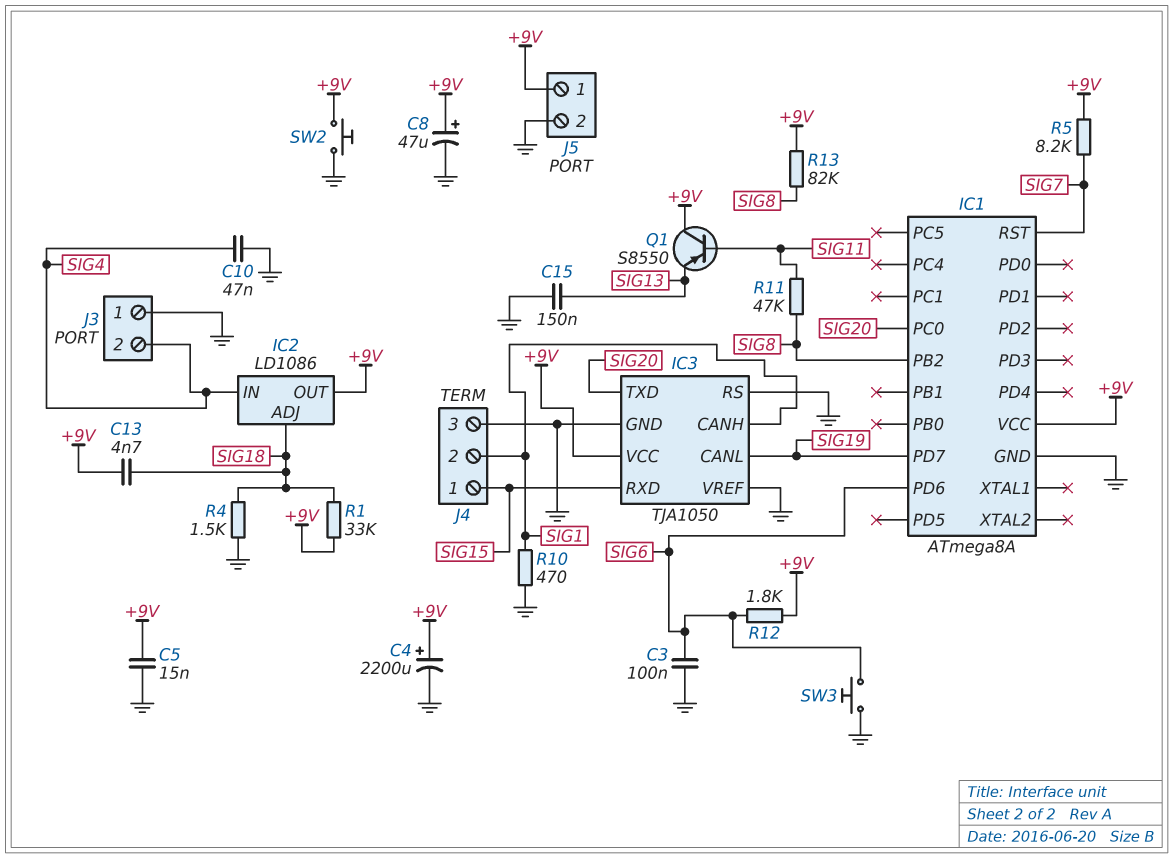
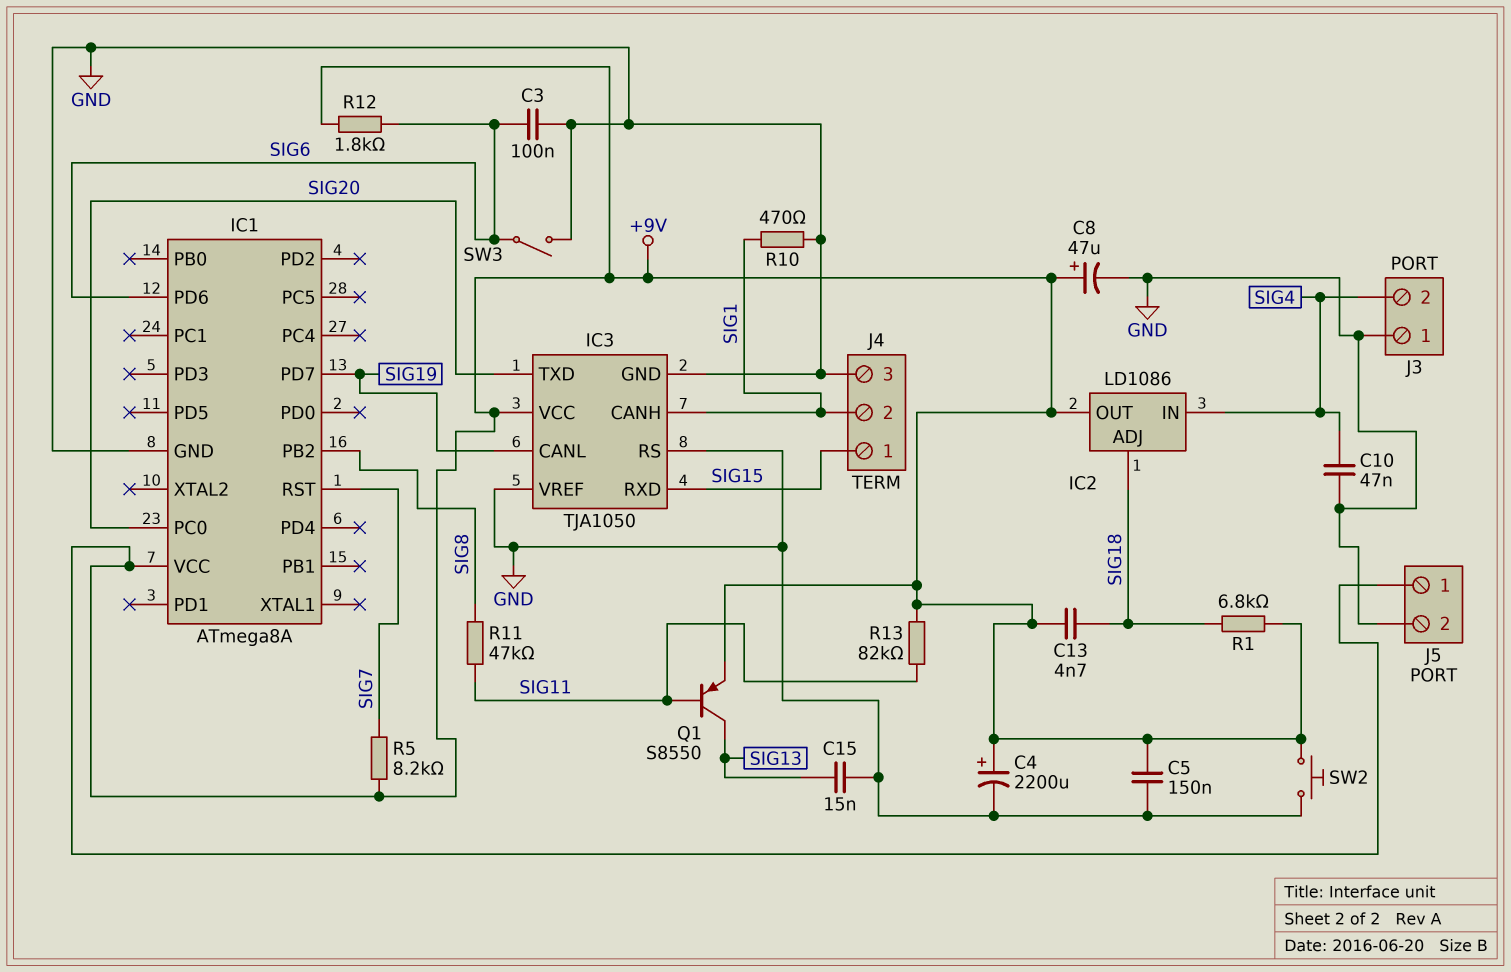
C5: 15nF (+9V, GND) -> 150nF (+9V, GND)
C15: 150nF (GND, SIG13) -> 15nF (GND, SIG13)
Q1: PNP S8550 (B SIG11, C +9V, E SIG13) -> PNP S8550 (B SIG11, C SIG13, E +9V)
R1: 33k (+9V, SIG18) -> 6.8k (+9V, SIG18)
R4: 1.5k (GND, SIG18) -> none
R13: 82k (+9V, SIG8) -> 82k (+9V, SIG11)
SW3: button (GND, SIG6) -> switch (GND, SIG6)

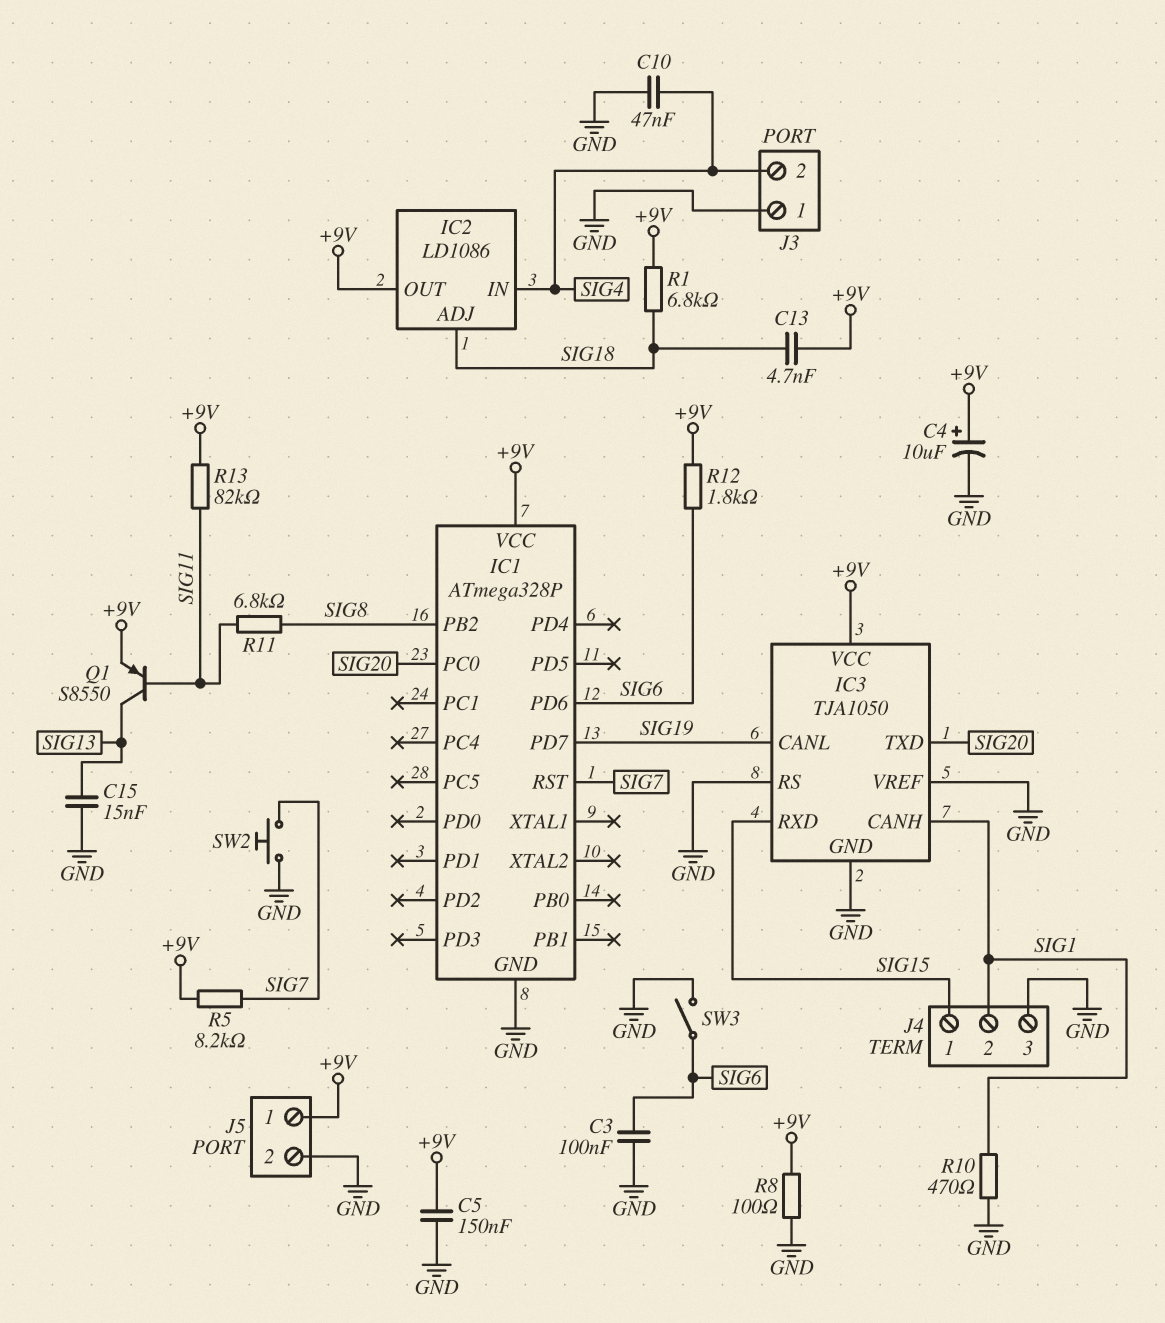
C4: 2200uF (plus +9V, minus GND) -> 10uF (plus +9V, minus GND)
C8: 47uF (plus +9V, minus GND) -> none
IC1: ATmega8A -> ATmega328P
R8: none -> 100 (+9V, GND)
R11: 47k (SIG8, SIG11) -> 6.8k (SIG8, SIG11)
SW2: button (+9V, GND) -> button (GND, SIG7)

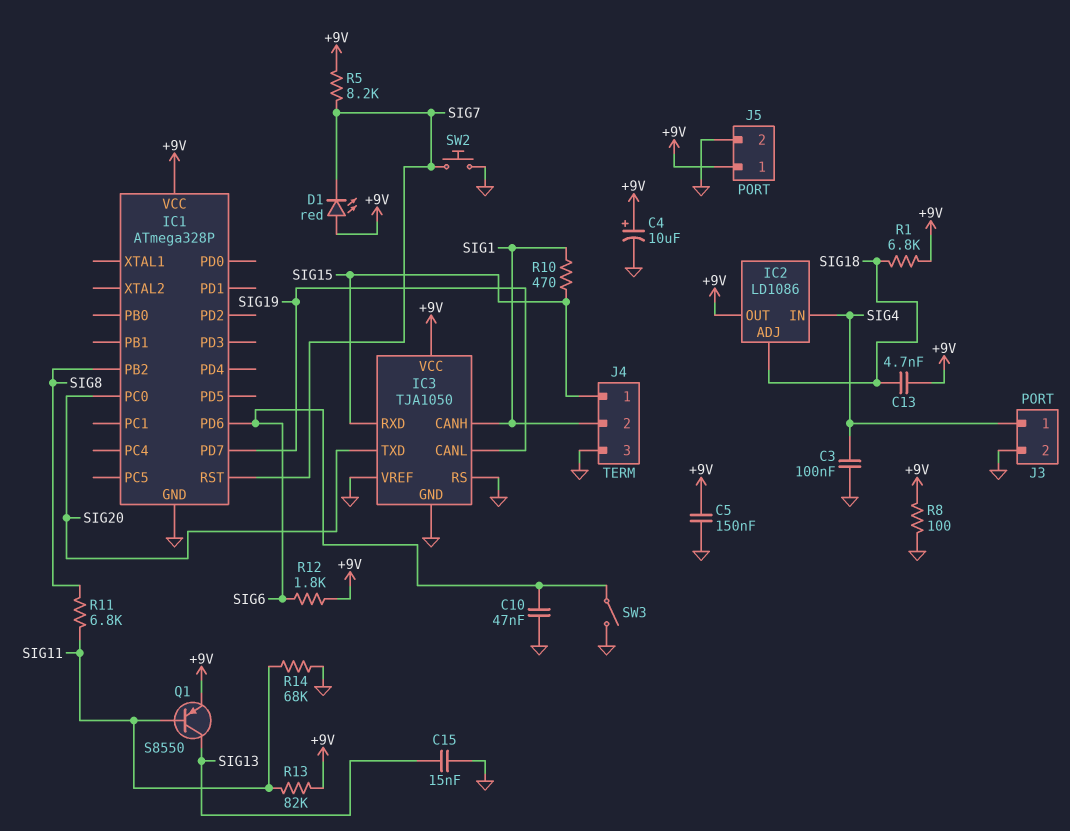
C3: 100nF (GND, SIG6) -> 100nF (GND, SIG4)
C10: 47nF (GND, SIG4) -> 47nF (GND, SIG6)
D1: none -> LED red (A +9V, K SIG7)
J3 pin 1: GND -> SIG4
J3 pin 2: SIG4 -> GND
R10: 470 (GND, SIG1) -> 470 (SIG1, SIG15)
R14: none -> 68k (GND, SIG11)

